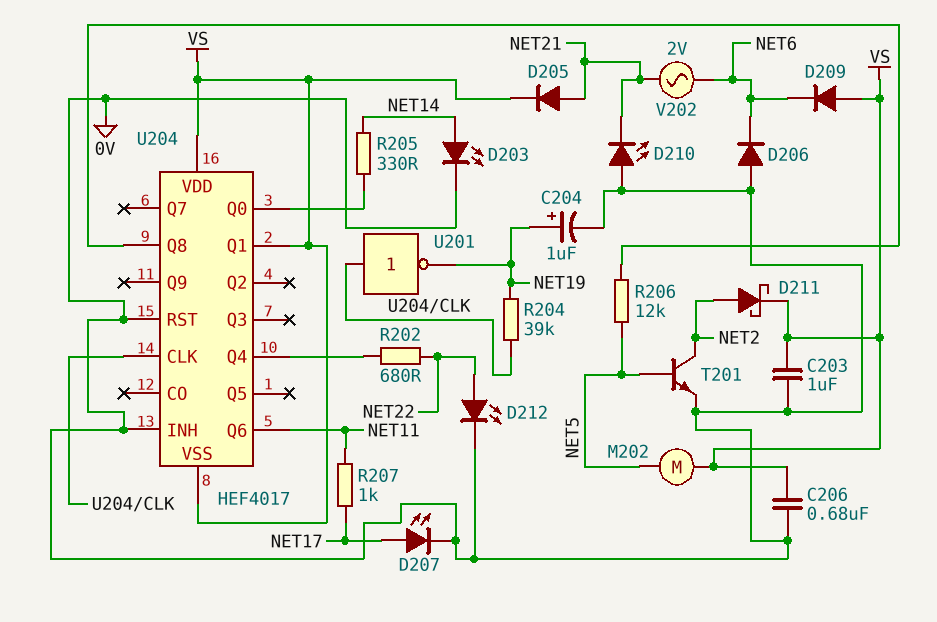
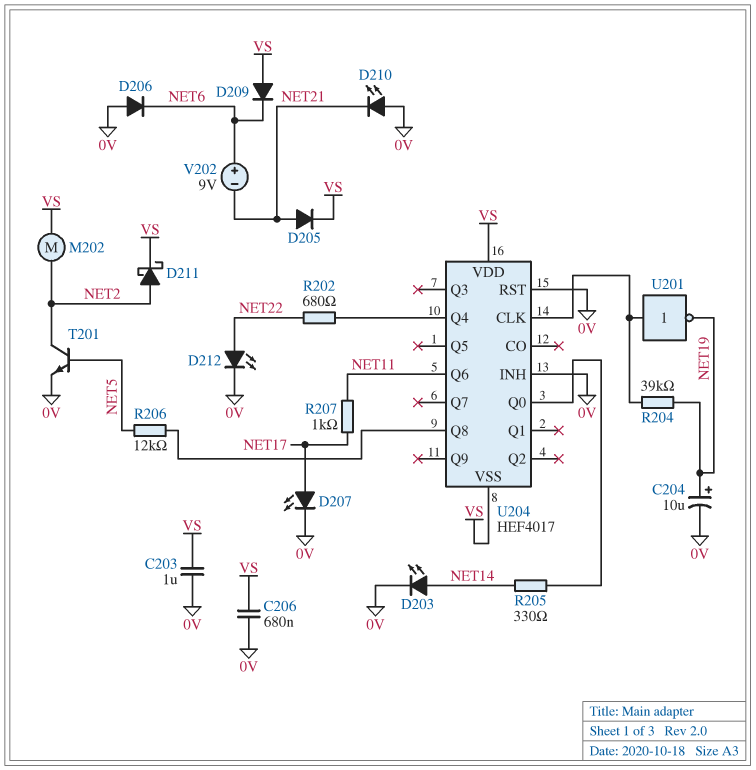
C204: 1uF (plus NET19, minus 0V) -> 10uF (plus NET19, minus 0V)
M202: motor (NET5, VS) -> motor (NET2, VS)
U204 pin Q1: VS -> none
V202: AC 2V (NET6, NET21) -> 9V (plus NET6, minus NET21)

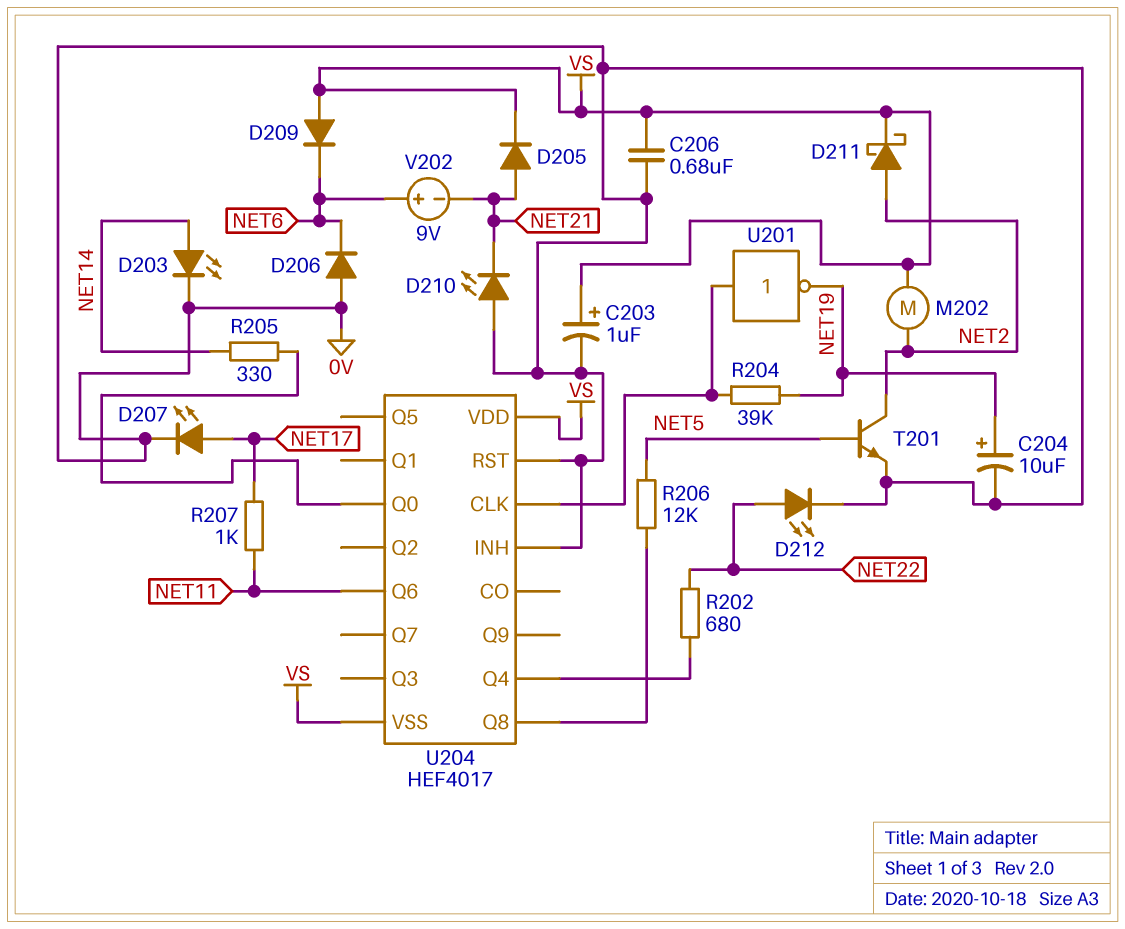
C203: 1uF (0V, VS) -> 1uF (plus VS, minus 0V)

